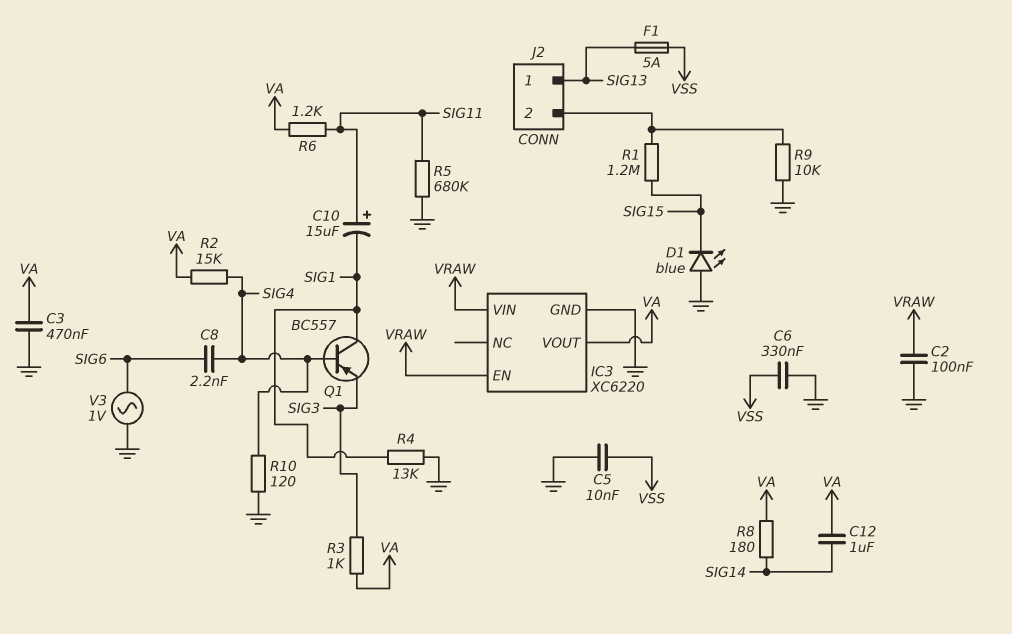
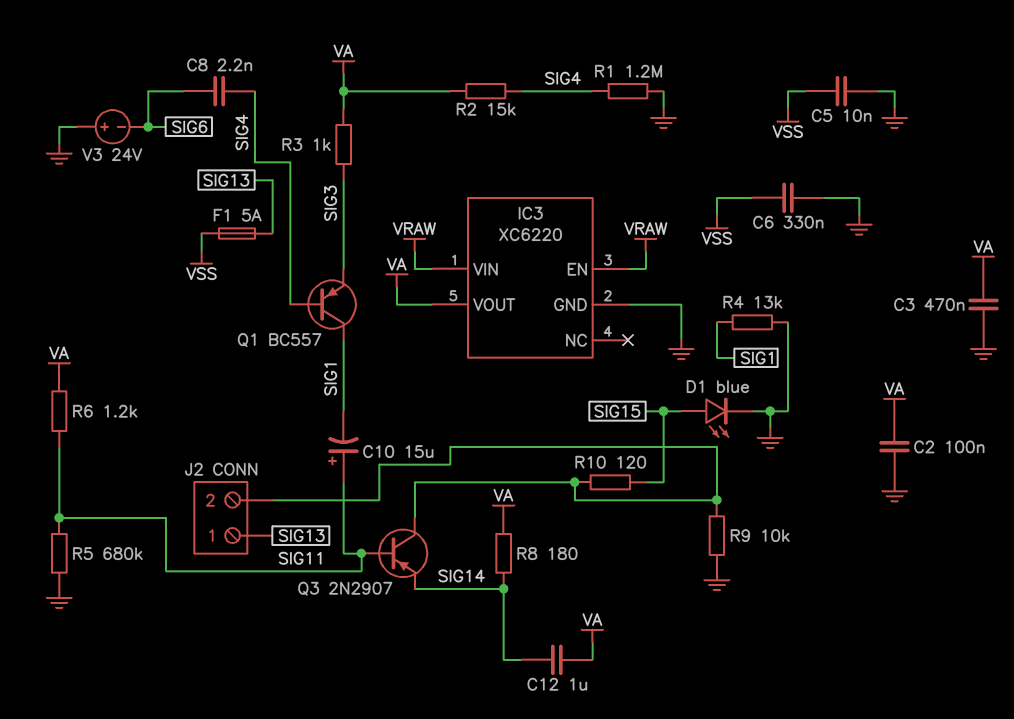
C2: 100nF (GND, VRAW) -> 100nF (GND, VA)
D1: LED blue (A GND, K SIG15) -> LED blue (A SIG15, K GND)
Q3: none -> PNP 2N2907 (B SIG11, C J2/2, E SIG14)
R1: 1.2M (J2/2, SIG15) -> 1.2M (GND, SIG4)
R10: 120 (GND, SIG4) -> 120 (J2/2, SIG15)
V3: AC 1V (GND, SIG6) -> 24V (plus GND, minus SIG6)

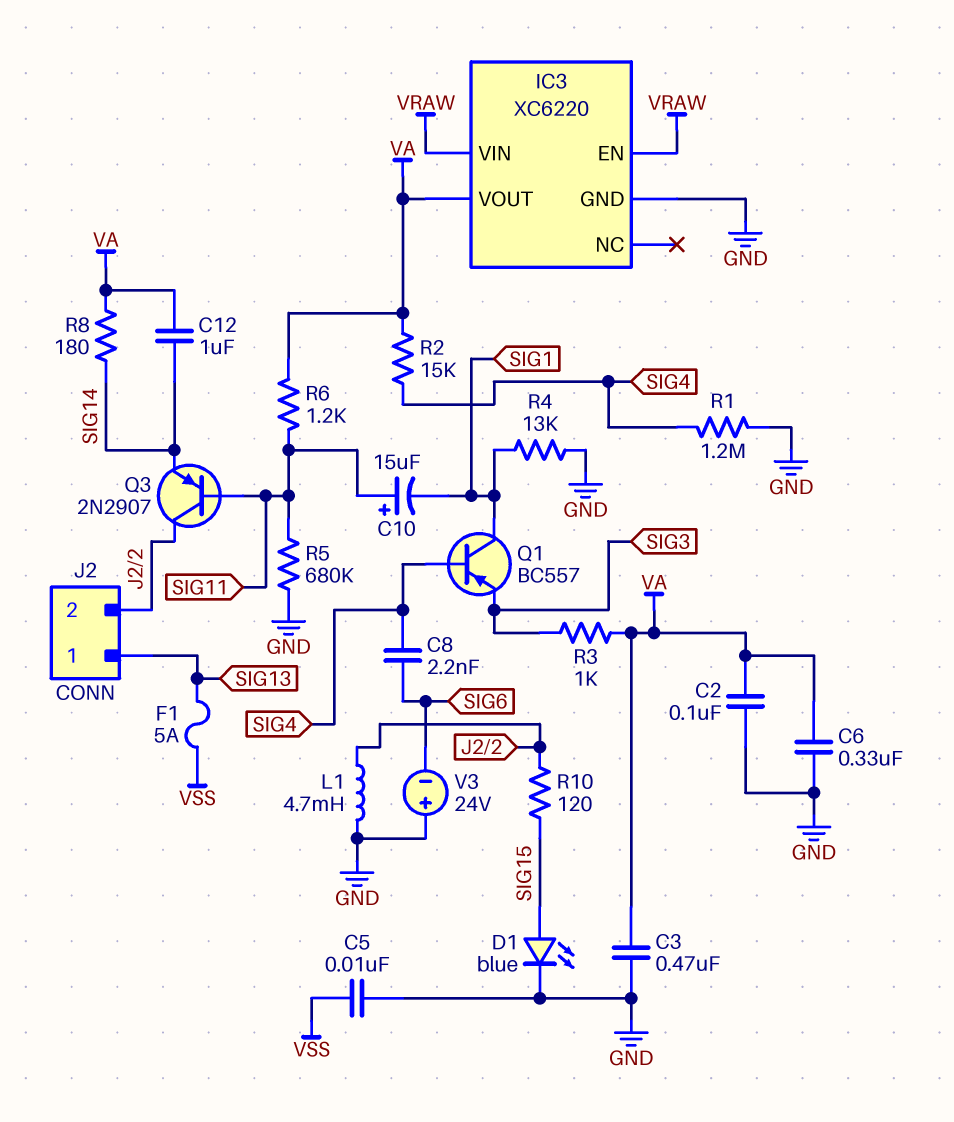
C6: 330nF (GND, VSS) -> 330nF (GND, VA)
L1: none -> 4.7mH (GND, J2/2)
R9: 10k (GND, J2/2) -> none

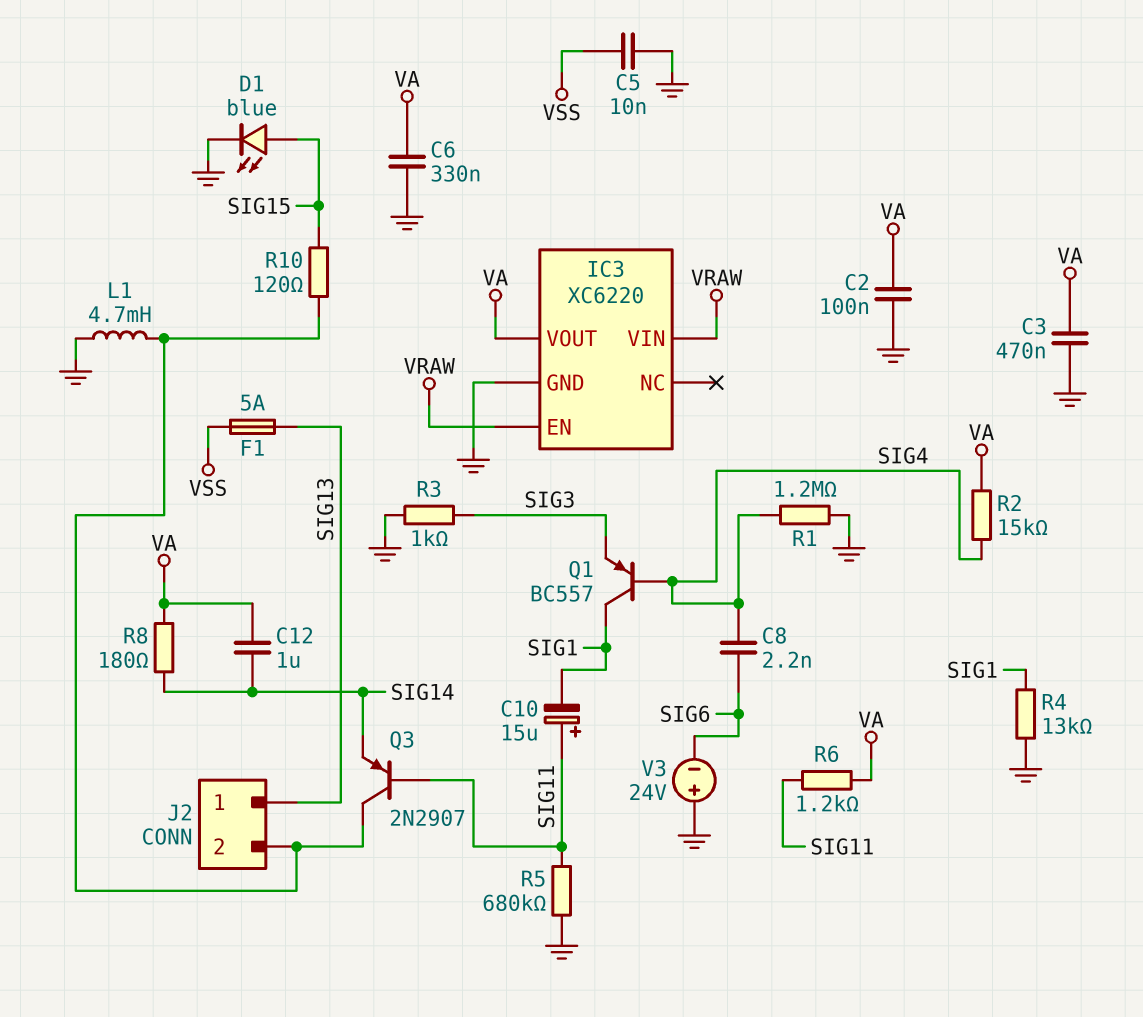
R3: 1k (SIG3, VA) -> 1k (GND, SIG3)

